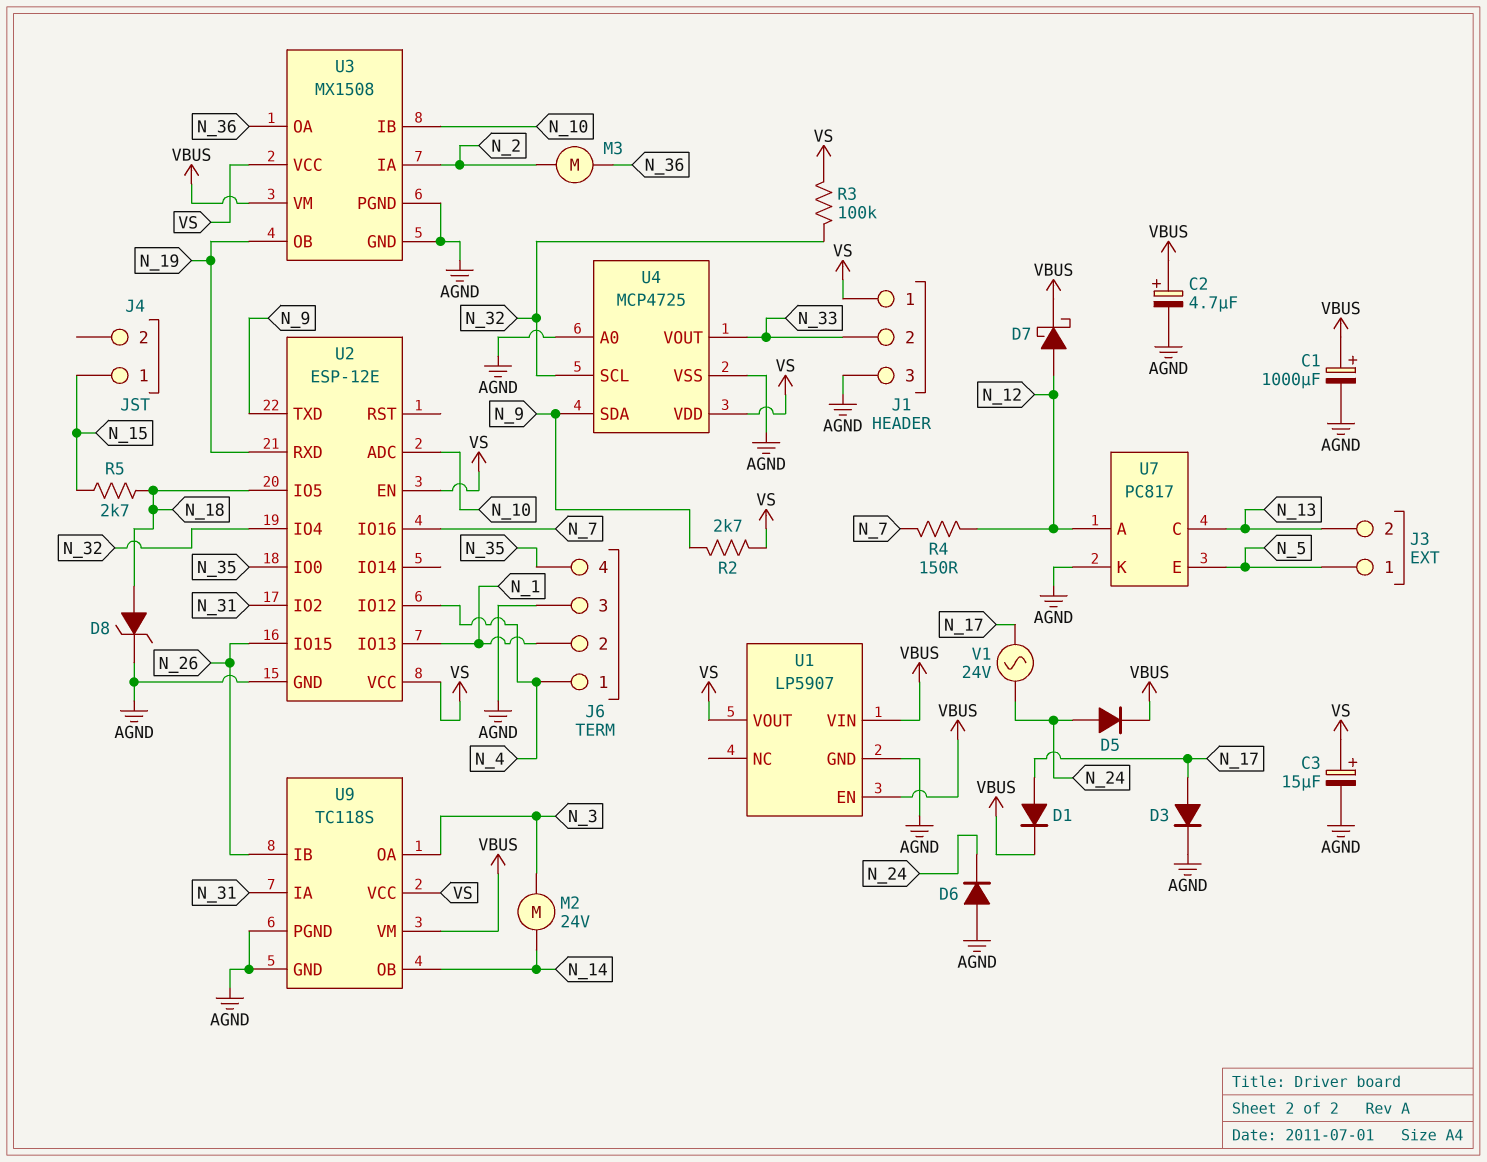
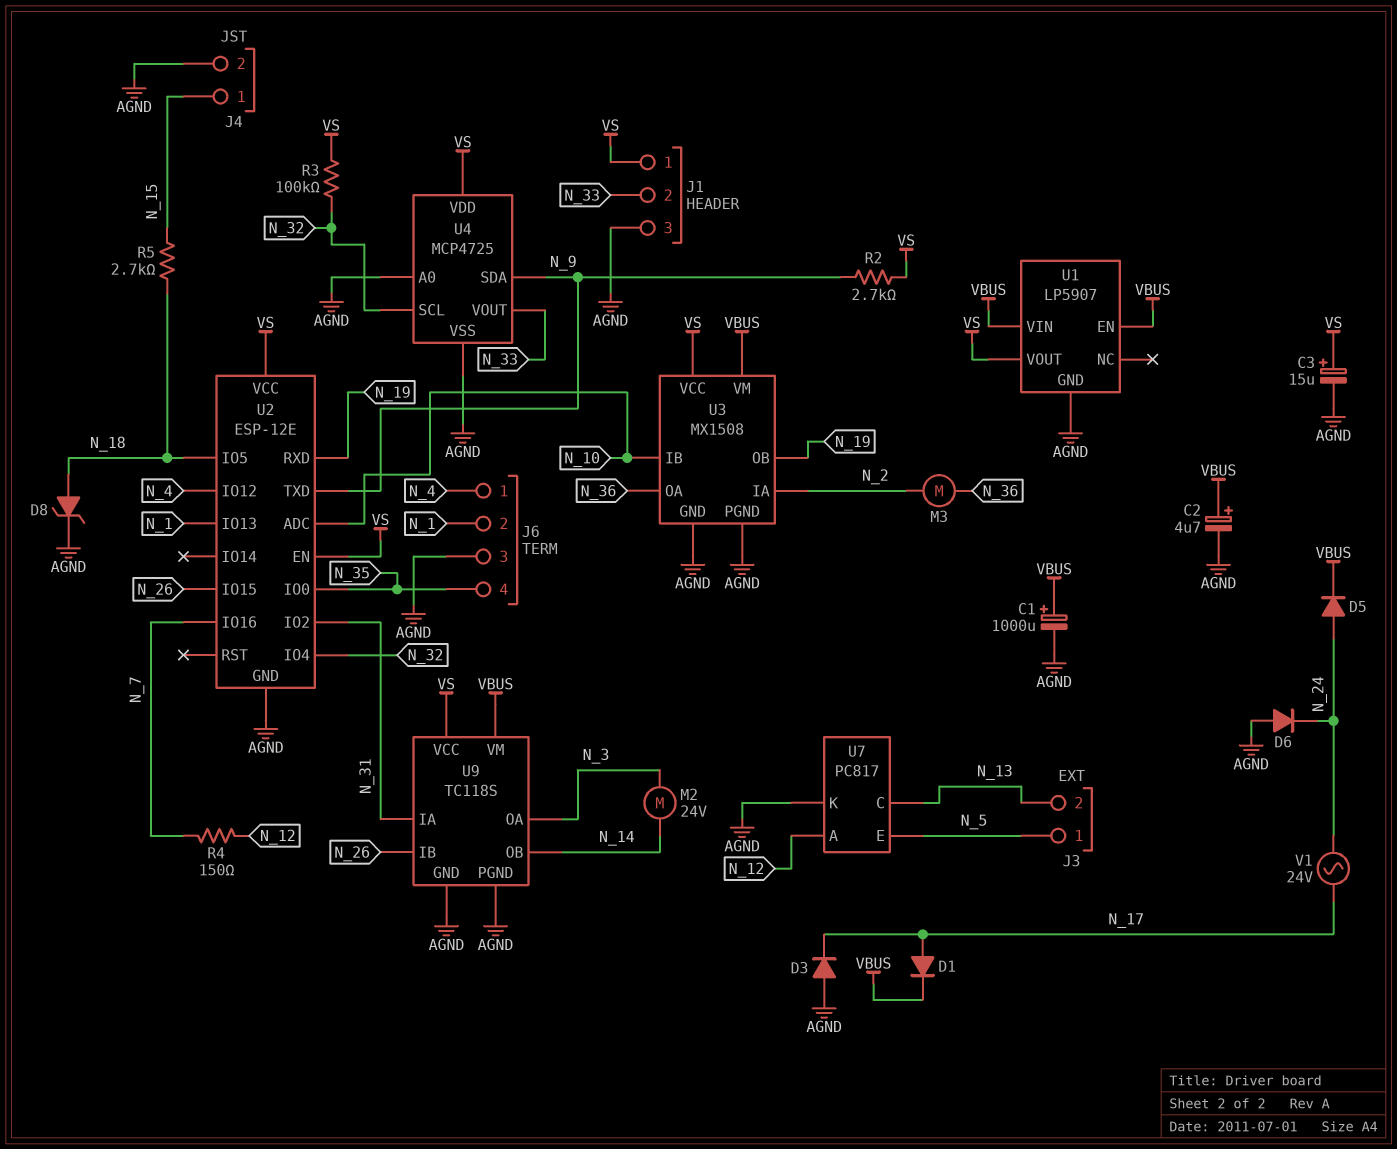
D3: diode (A N_17, K AGND) -> diode (A AGND, K N_17)
D7: schottky (A N_12, K VBUS) -> none
J4 pin 2: none -> AGND

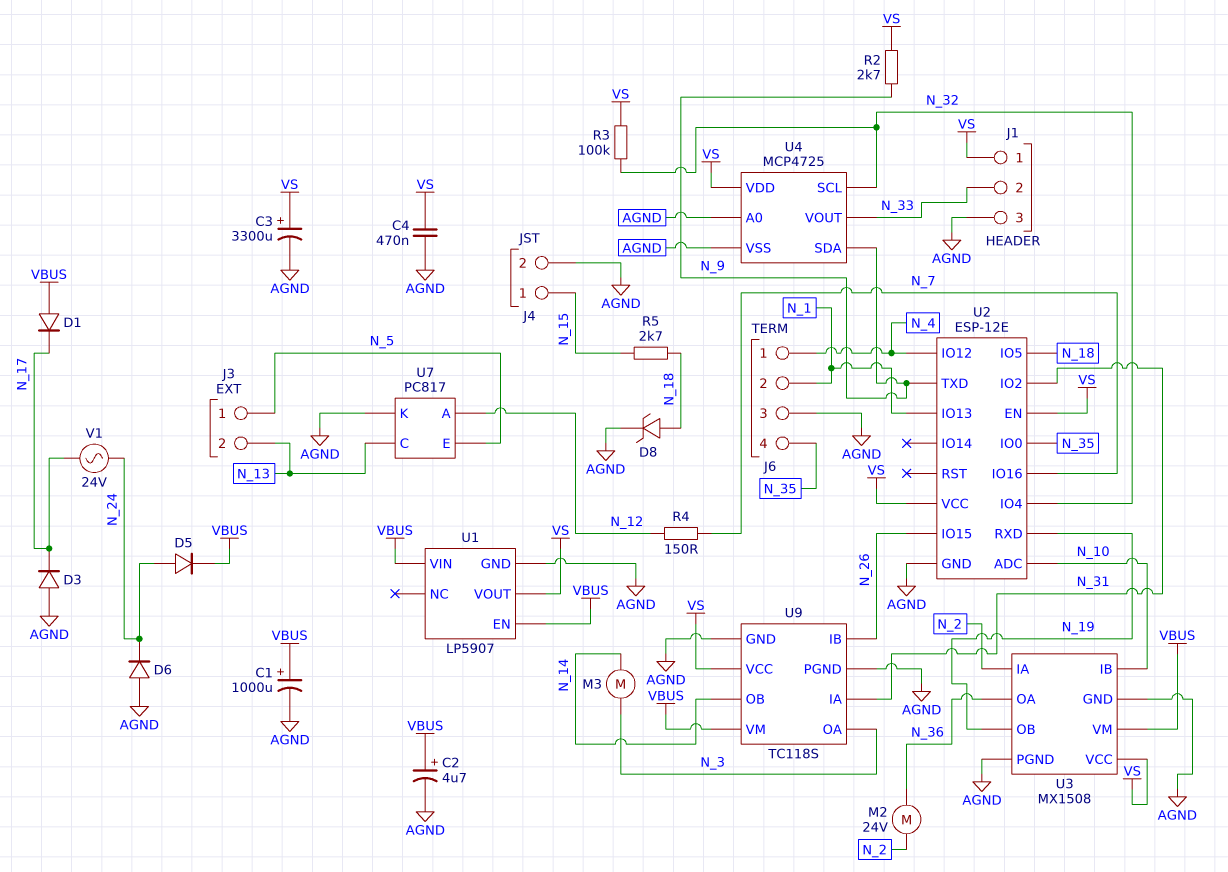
C3: 15uF (plus VS, minus AGND) -> 3300uF (plus VS, minus AGND)
C4: none -> 470nF (AGND, VS)
D1: diode (A N_17, K VBUS) -> diode (A VBUS, K N_17)
M2: motor 24V (N_3, N_14) -> motor 24V (N_2, N_36)
M3: motor (N_2, N_36) -> motor (N_3, N_14)

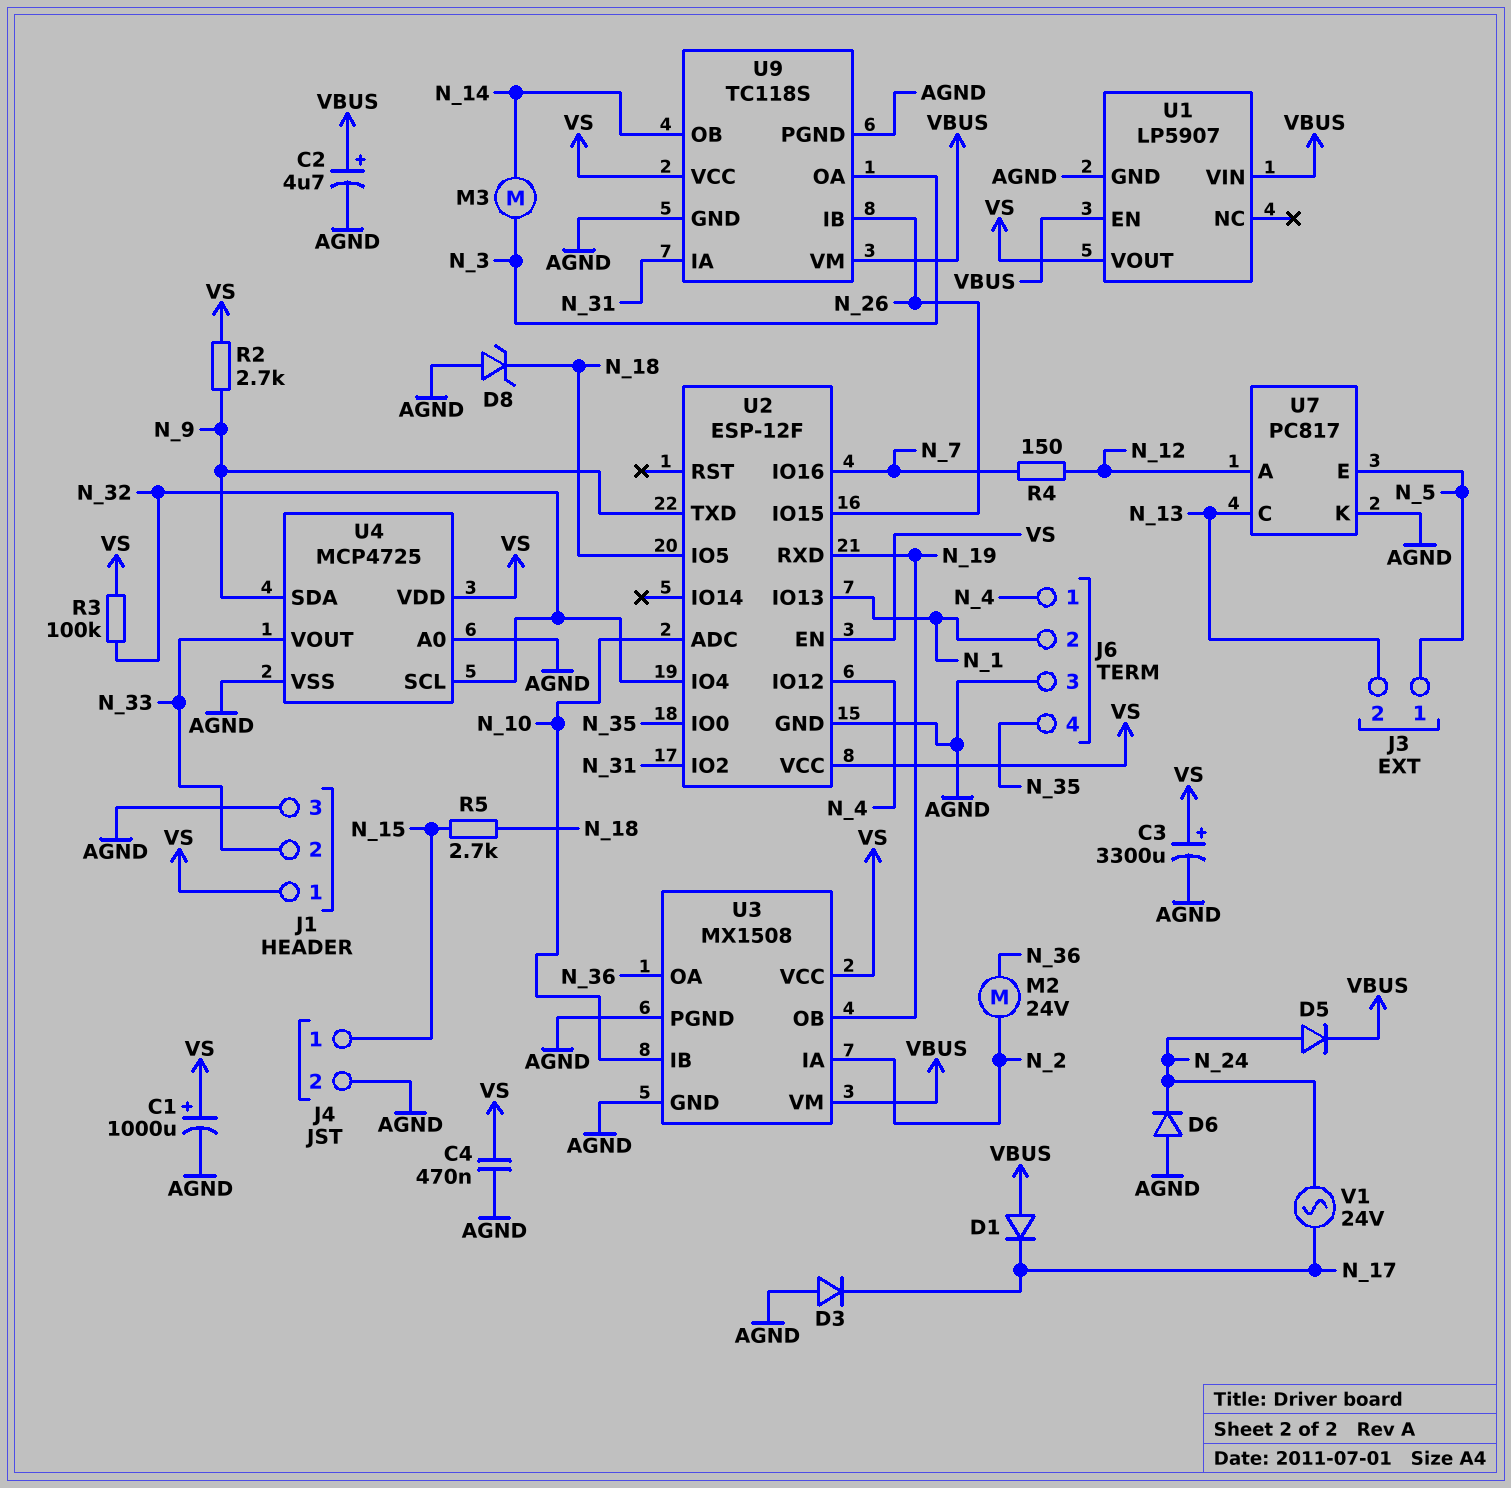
C1: 1000uF (plus VBUS, minus AGND) -> 1000uF (plus VS, minus AGND)
D8: zener (A N_18, K AGND) -> zener (A AGND, K N_18)
U2: ESP-12E -> ESP-12F

